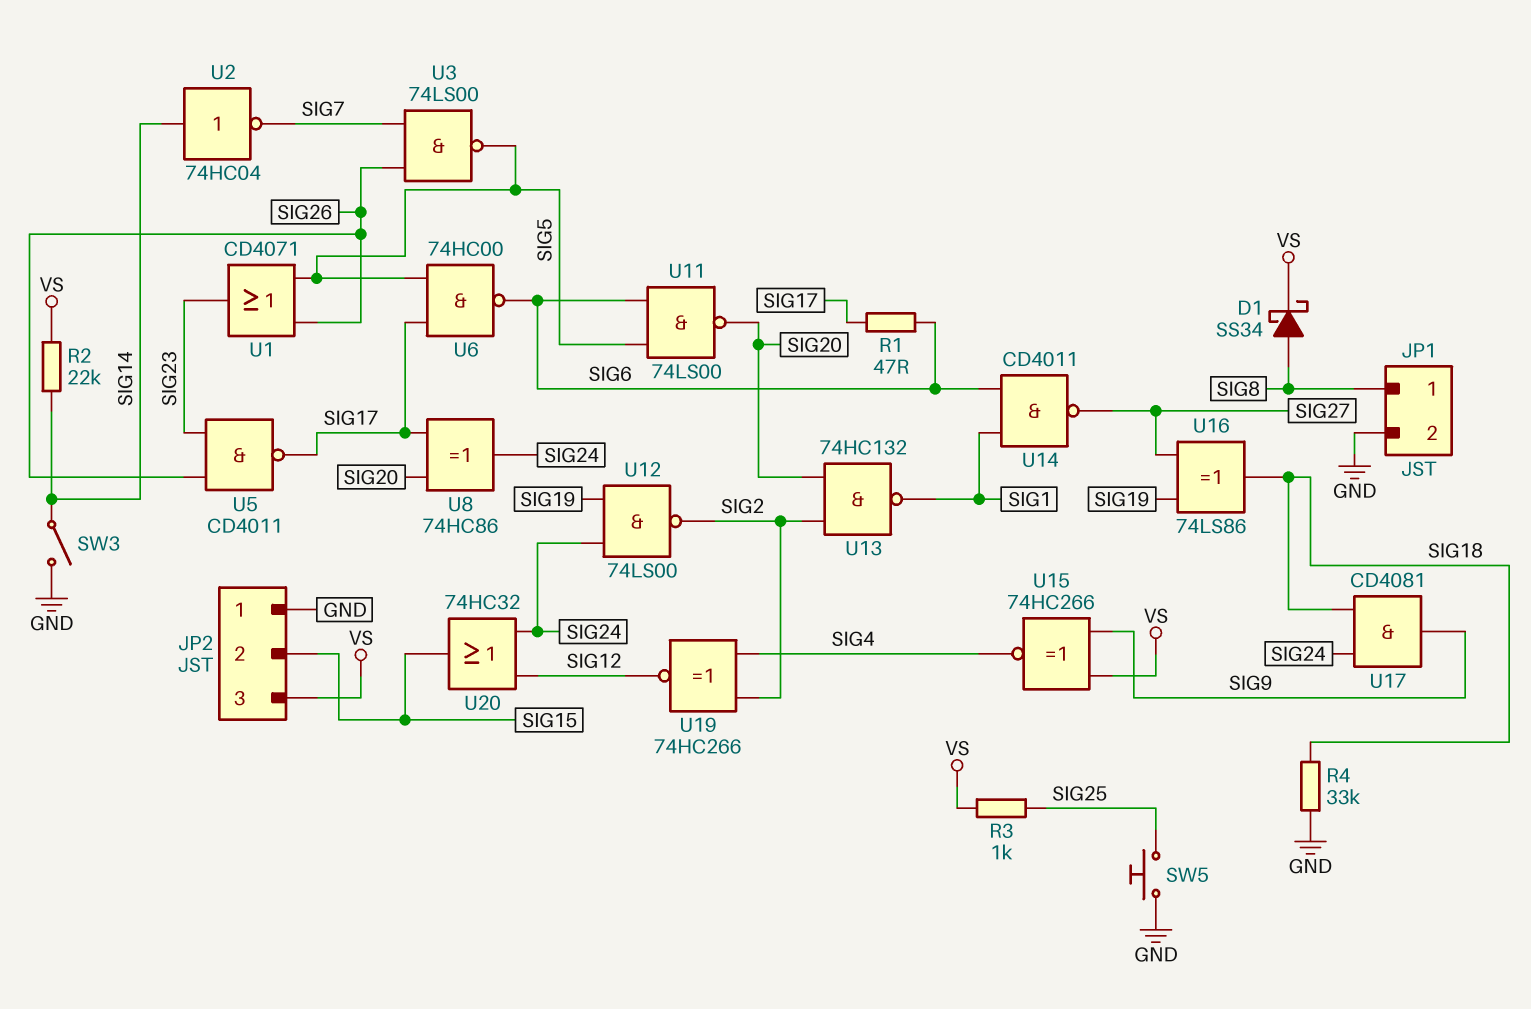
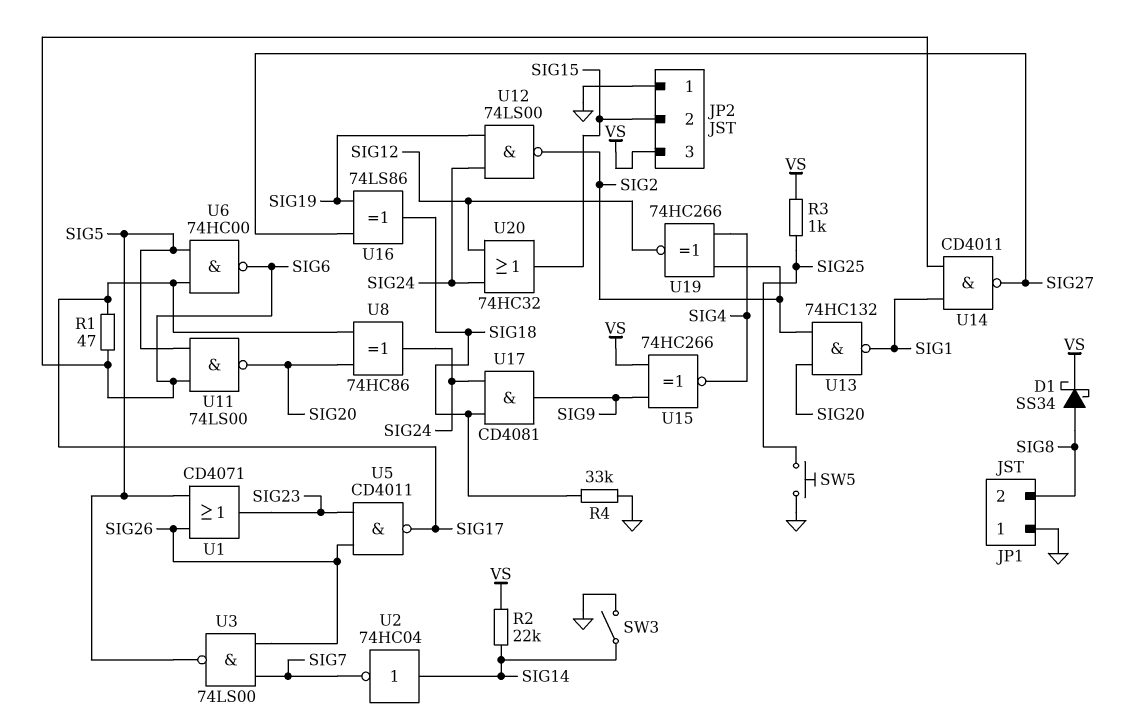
JP1 pin 1: SIG8 -> GND
JP1 pin 2: GND -> SIG8

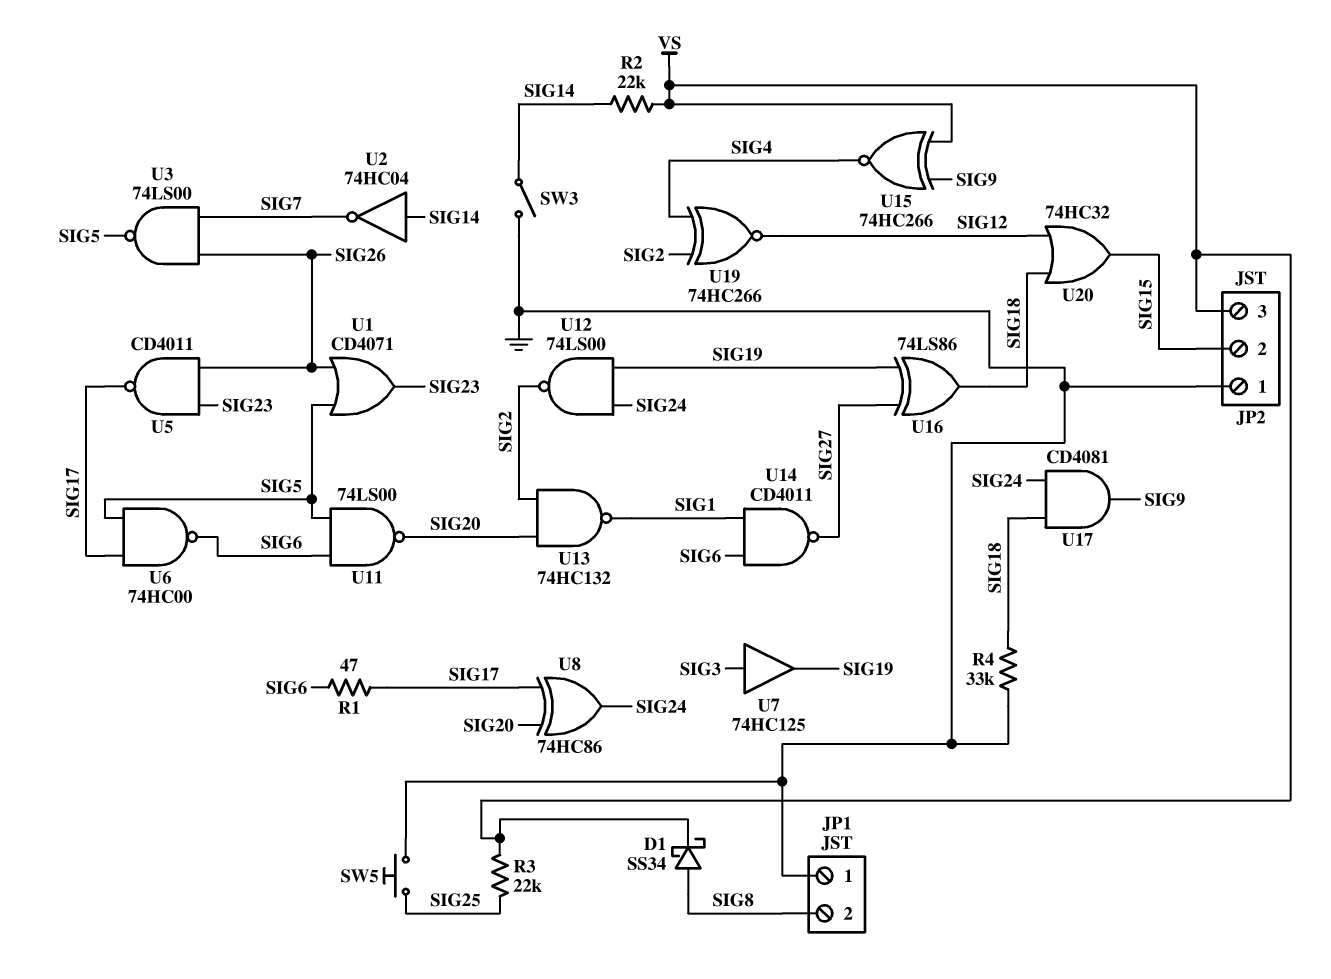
R3: 1k (SIG25, VS) -> 22k (SIG25, VS)
U7: none -> buffer 74HC125 (in SIG3, out SIG19)
U20: OR 74HC32 (in SIG12, in SIG24, out SIG15) -> OR 74HC32 (in SIG12, in SIG18, out SIG15)

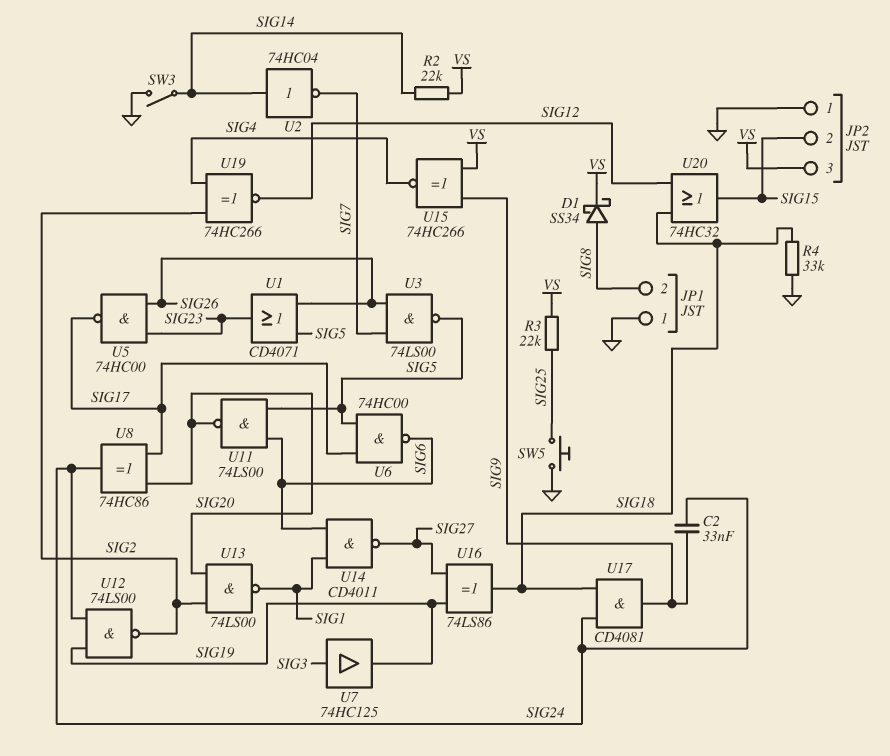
C2: none -> 33nF (SIG9, SIG24)
R1: 47 (SIG6, SIG17) -> none
U5: NAND CD4011 (in SIG23, in SIG26, out SIG17) -> NAND 74HC00 (in SIG23, in SIG26, out SIG17)
U13: NAND 74HC132 (in SIG2, in SIG20, out SIG1) -> NAND 74LS00 (in SIG2, in SIG20, out SIG1)

